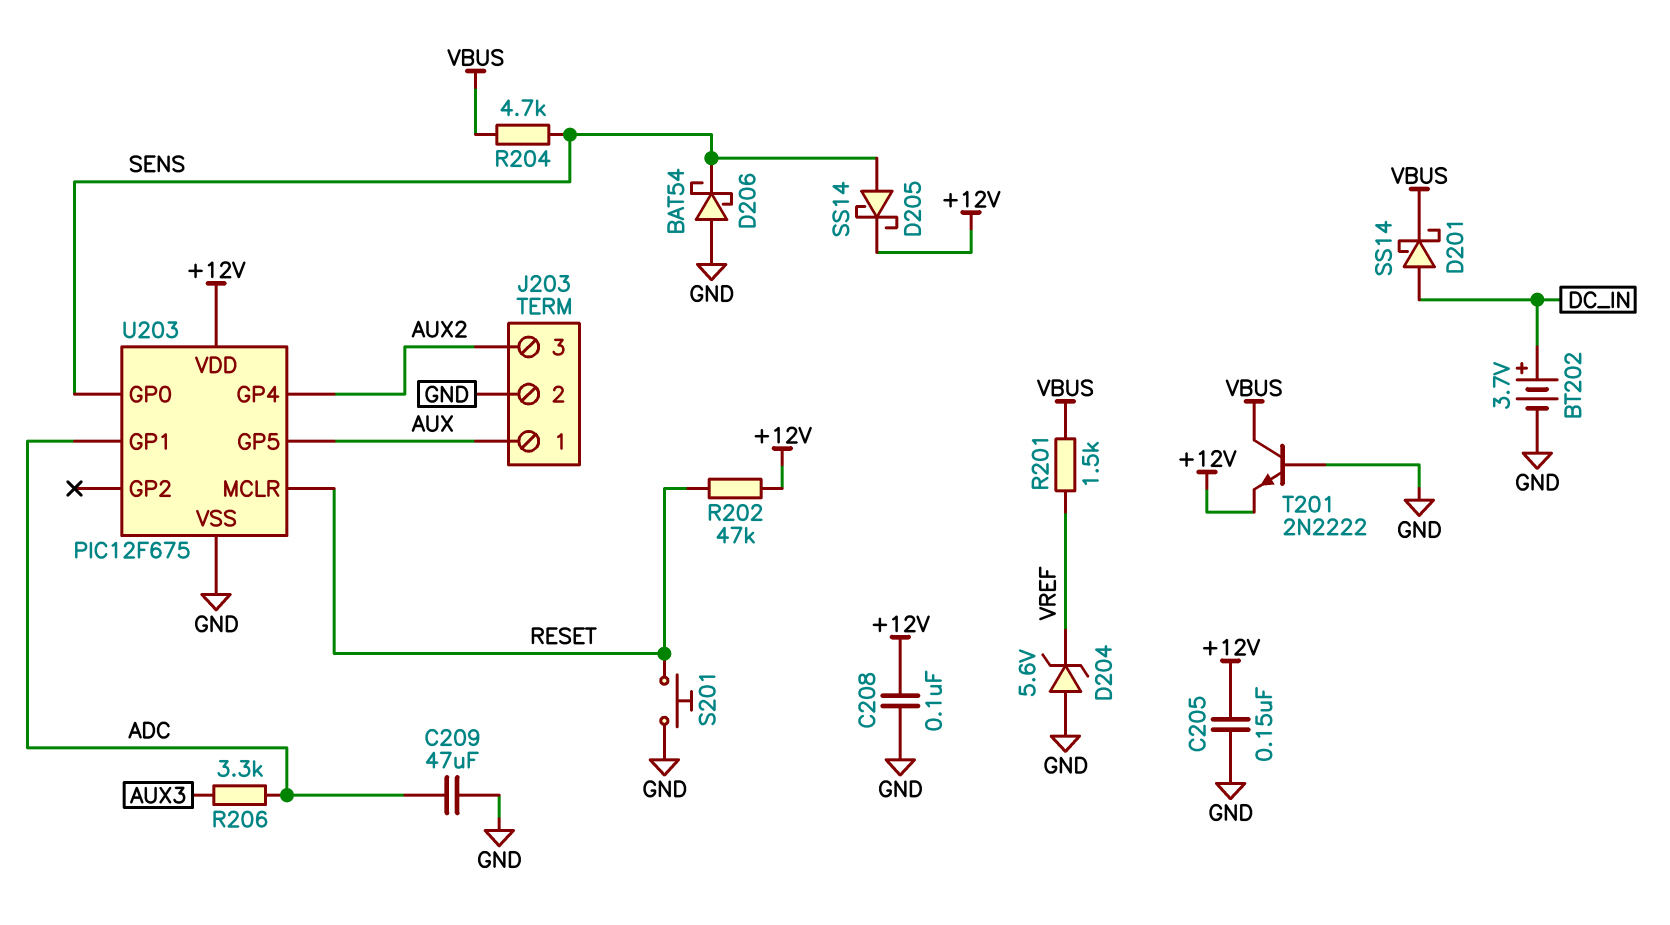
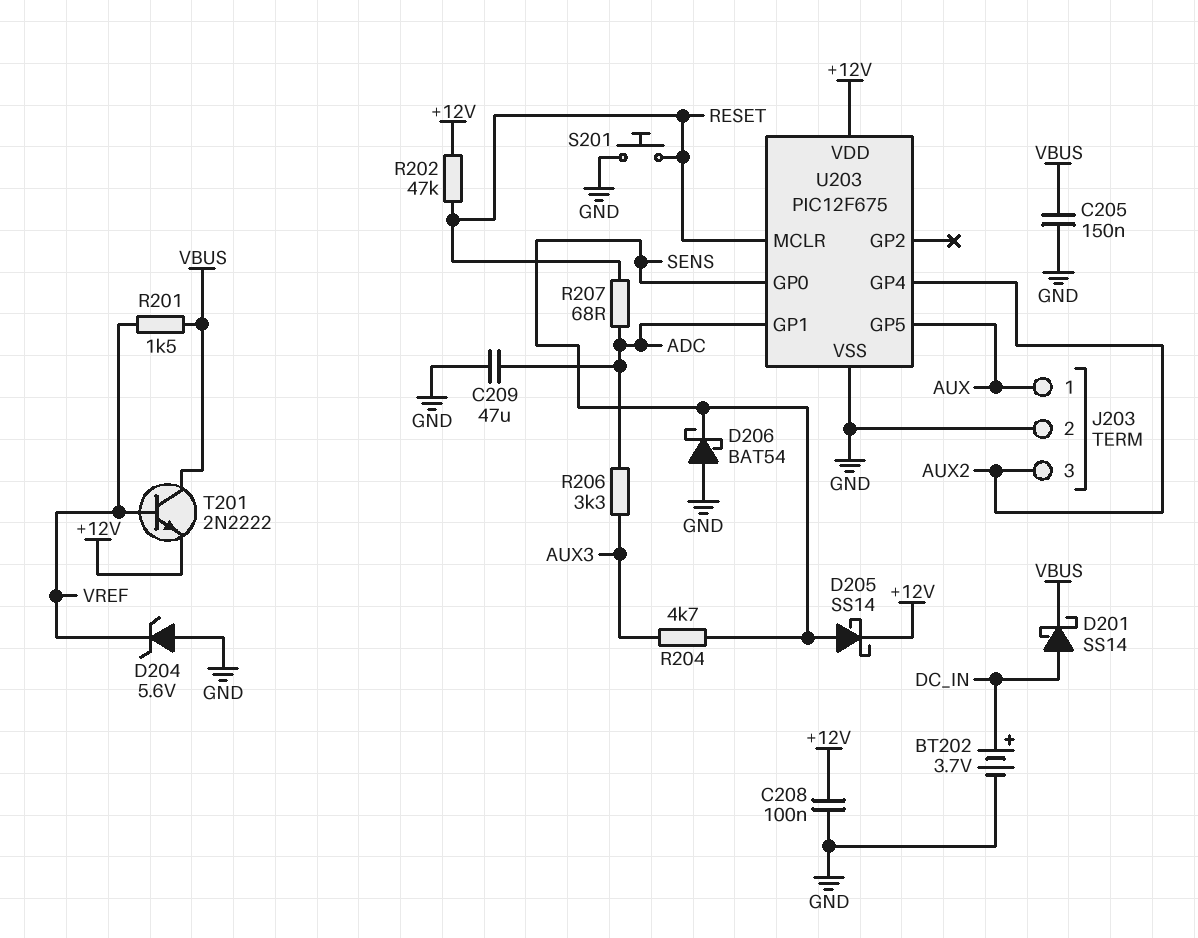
C205: 150nF (+12V, GND) -> 150nF (GND, VBUS)
R204: 4.7k (SENS, VBUS) -> 4.7k (AUX3, SENS)
R207: none -> 68 (ADC, RESET)
T201: NPN 2N2222 (B GND, C VBUS, E +12V) -> NPN 2N2222 (B VREF, C VBUS, E +12V)

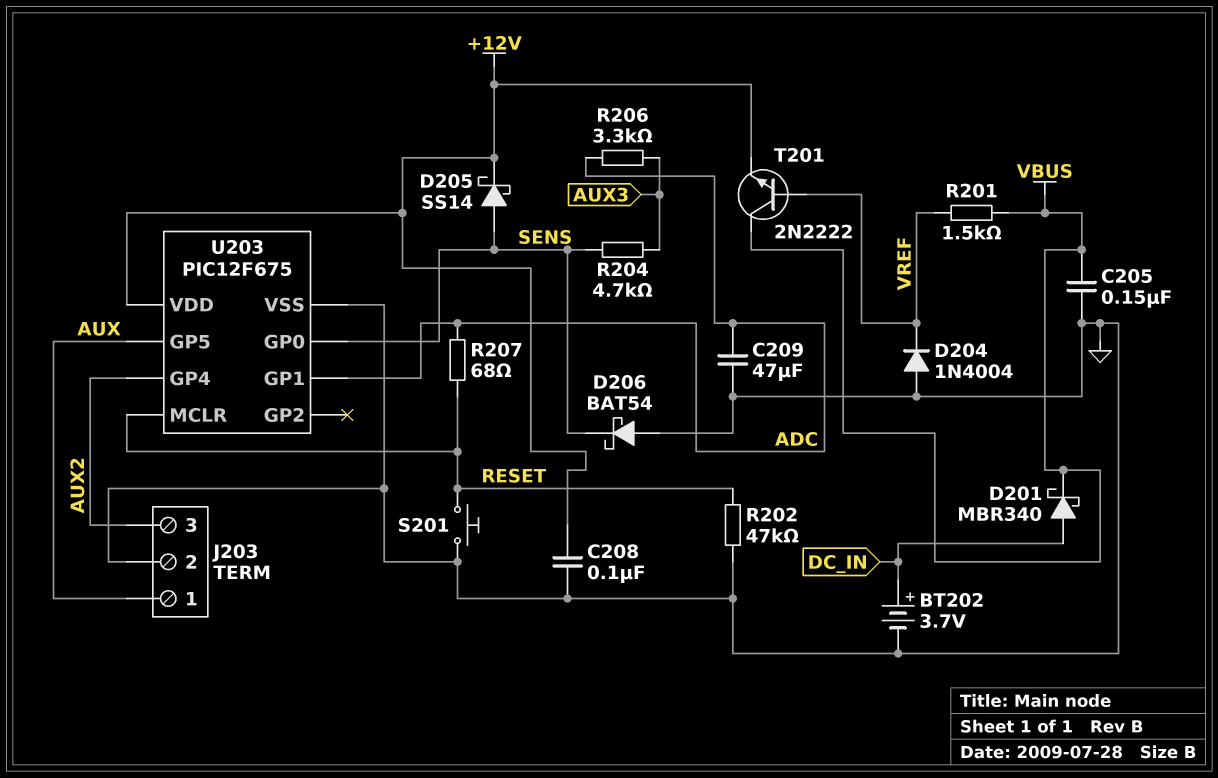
D201: schottky SS14 (A DC_IN, K VBUS) -> schottky MBR340 (A DC_IN, K VBUS)
D204: zener 5.6V (A GND, K VREF) -> diode 1N4004 (A GND, K VREF)
R202: 47k (+12V, RESET) -> 47k (GND, RESET)

